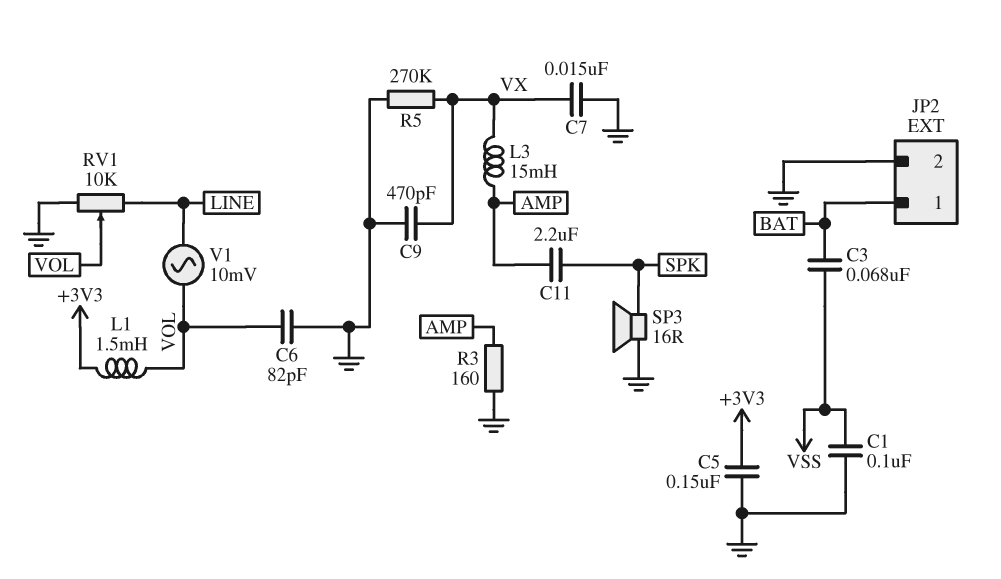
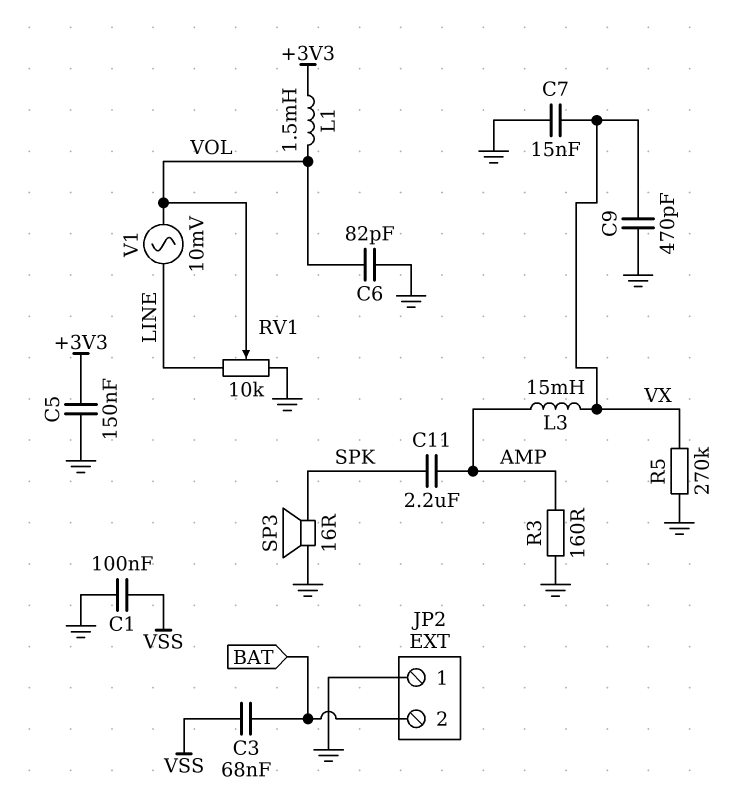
JP2 pin 1: BAT -> GND
JP2 pin 2: GND -> BAT

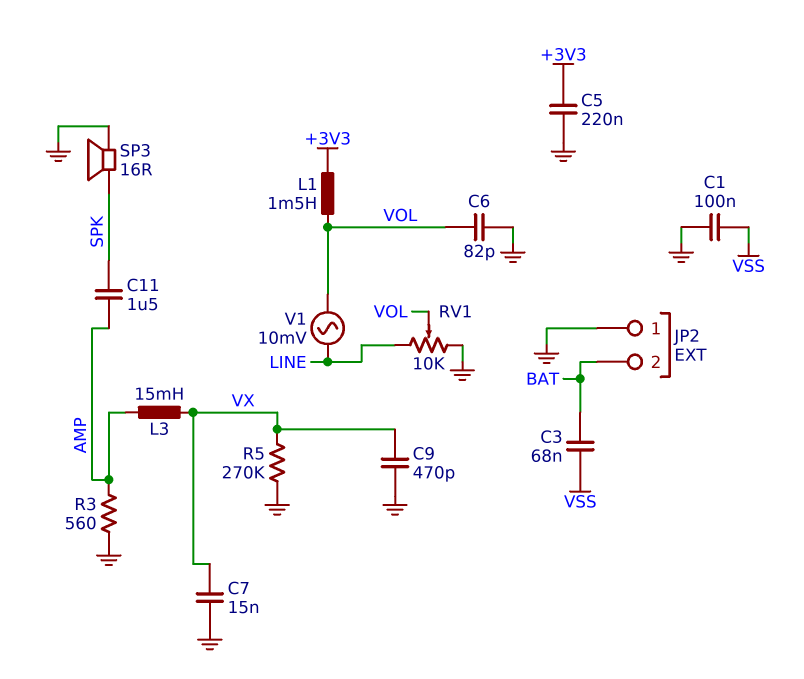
C5: 150nF (+3V3, GND) -> 220nF (+3V3, GND)
C11: 2.2uF (AMP, SPK) -> 1.5uF (AMP, SPK)
R3: 160 (AMP, GND) -> 560 (AMP, GND)

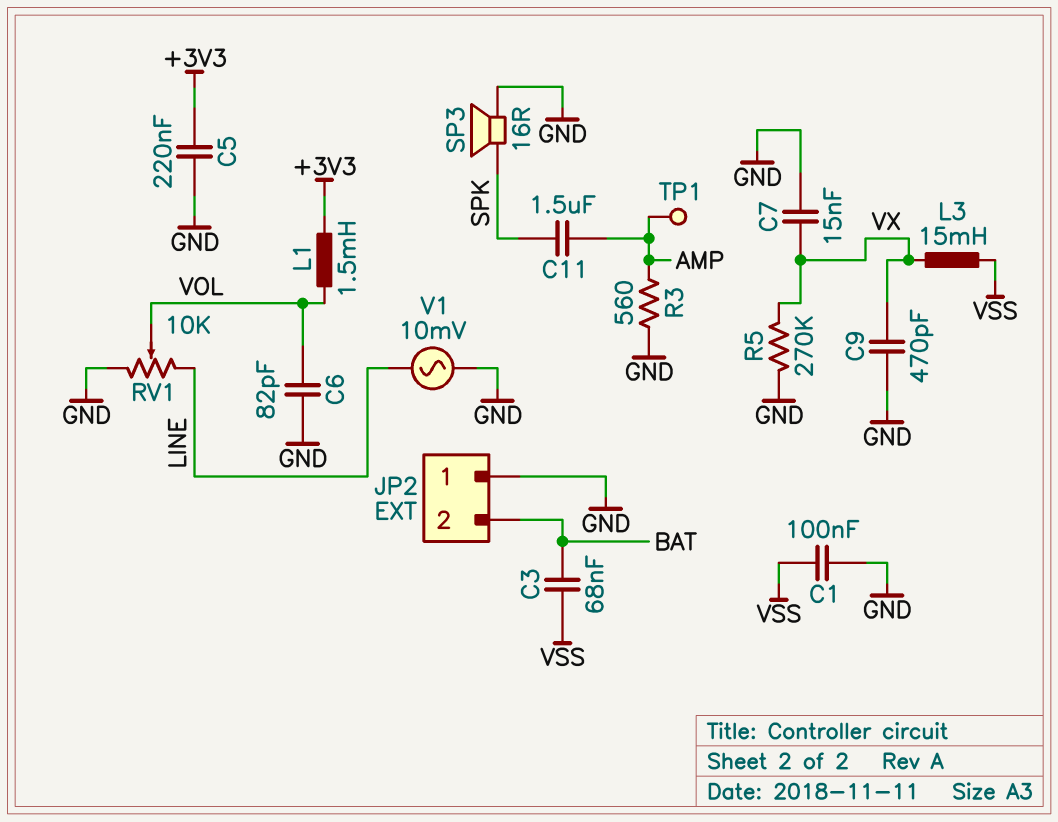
L3: 15mH (AMP, VX) -> 15mH (VSS, VX)
TP1: none -> test point (AMP)
V1: AC 10mV (LINE, VOL) -> AC 10mV (GND, LINE)

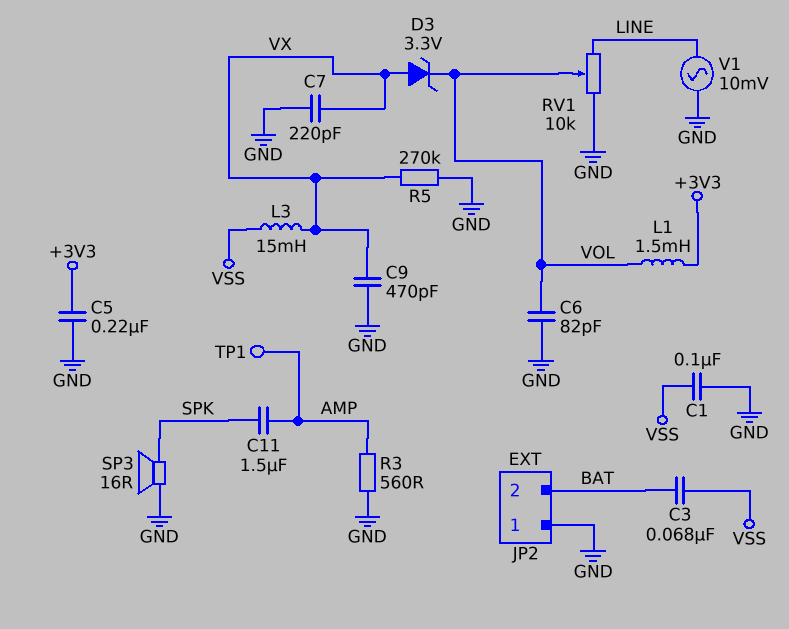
C7: 15nF (GND, VX) -> 220pF (GND, VX)
D3: none -> zener 3.3V (A VX, K VOL)

